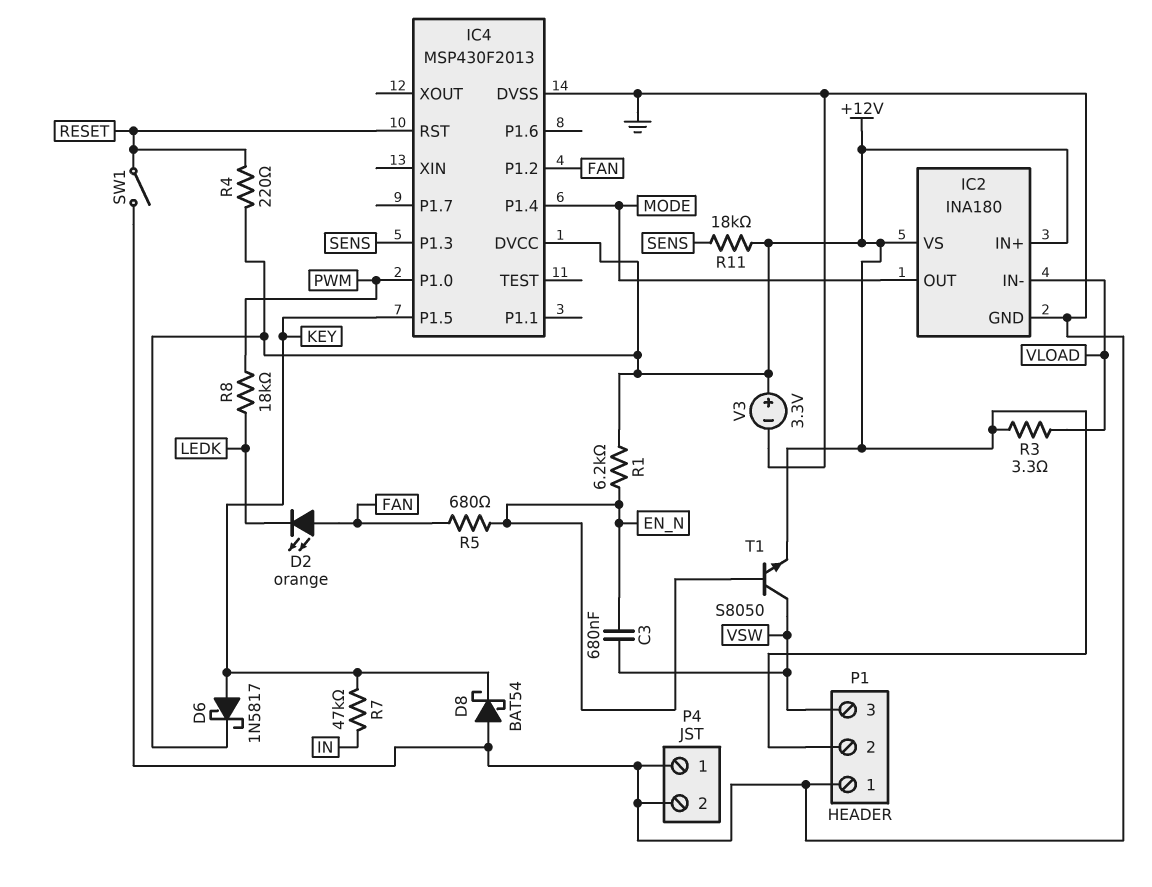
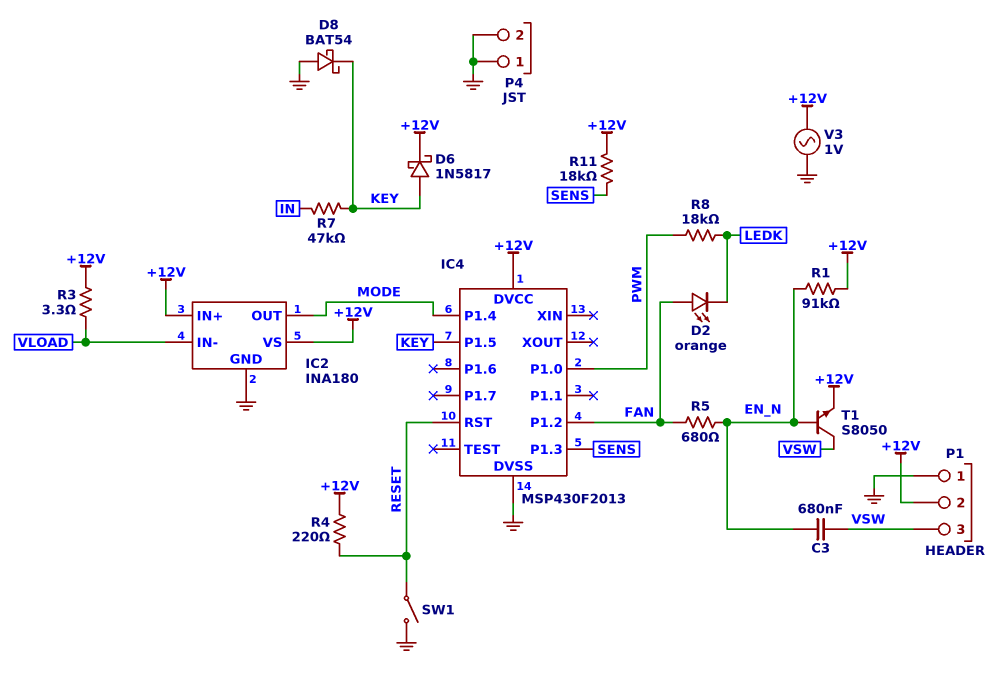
R1: 6.2k (+12V, EN_N) -> 91k (+12V, EN_N)
V3: 3.3V (plus +12V, minus GND) -> AC 1V (+12V, GND)

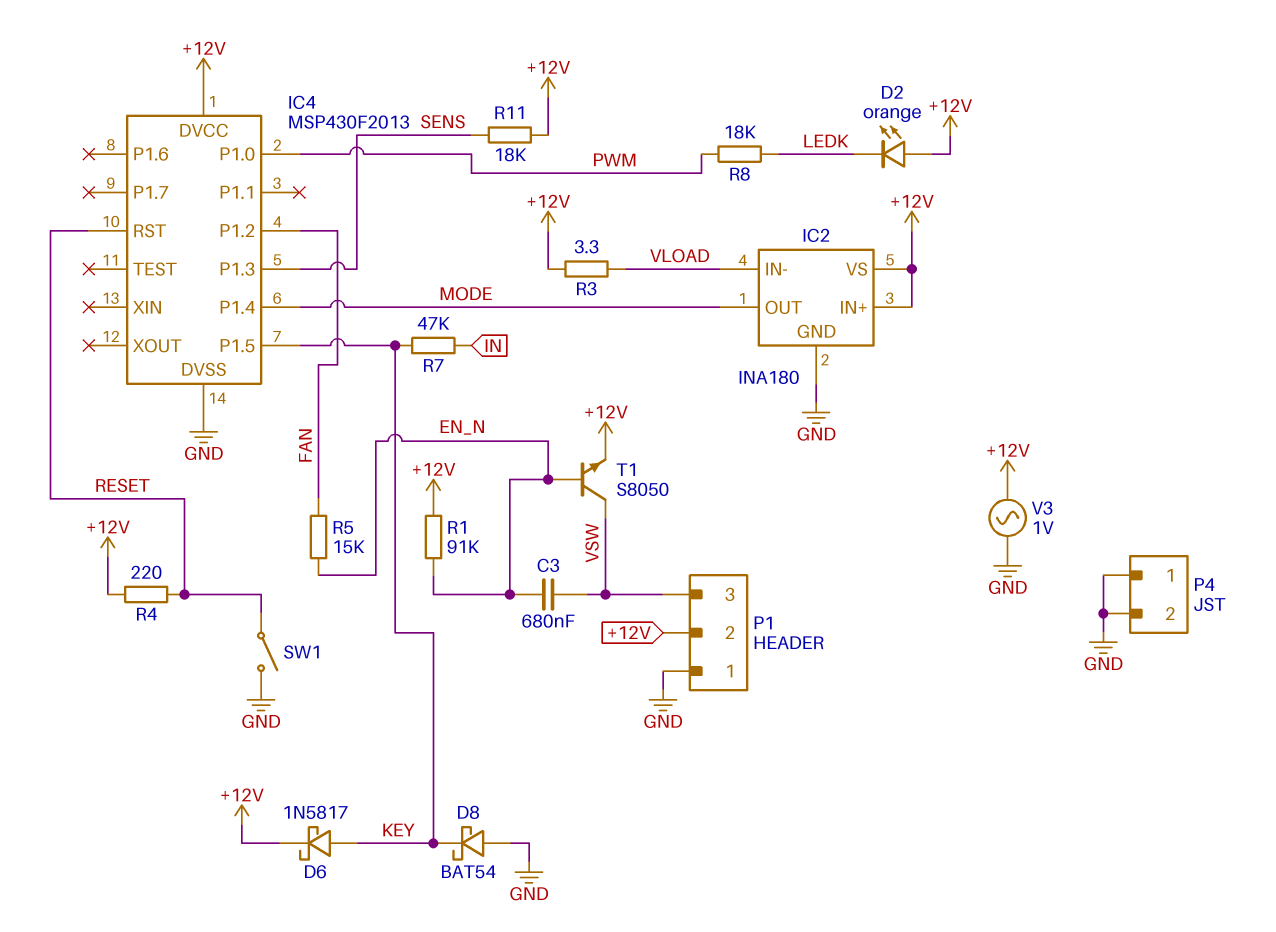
D2: LED orange (A FAN, K LEDK) -> LED orange (A +12V, K LEDK)
R5: 680 (EN_N, FAN) -> 15k (EN_N, FAN)

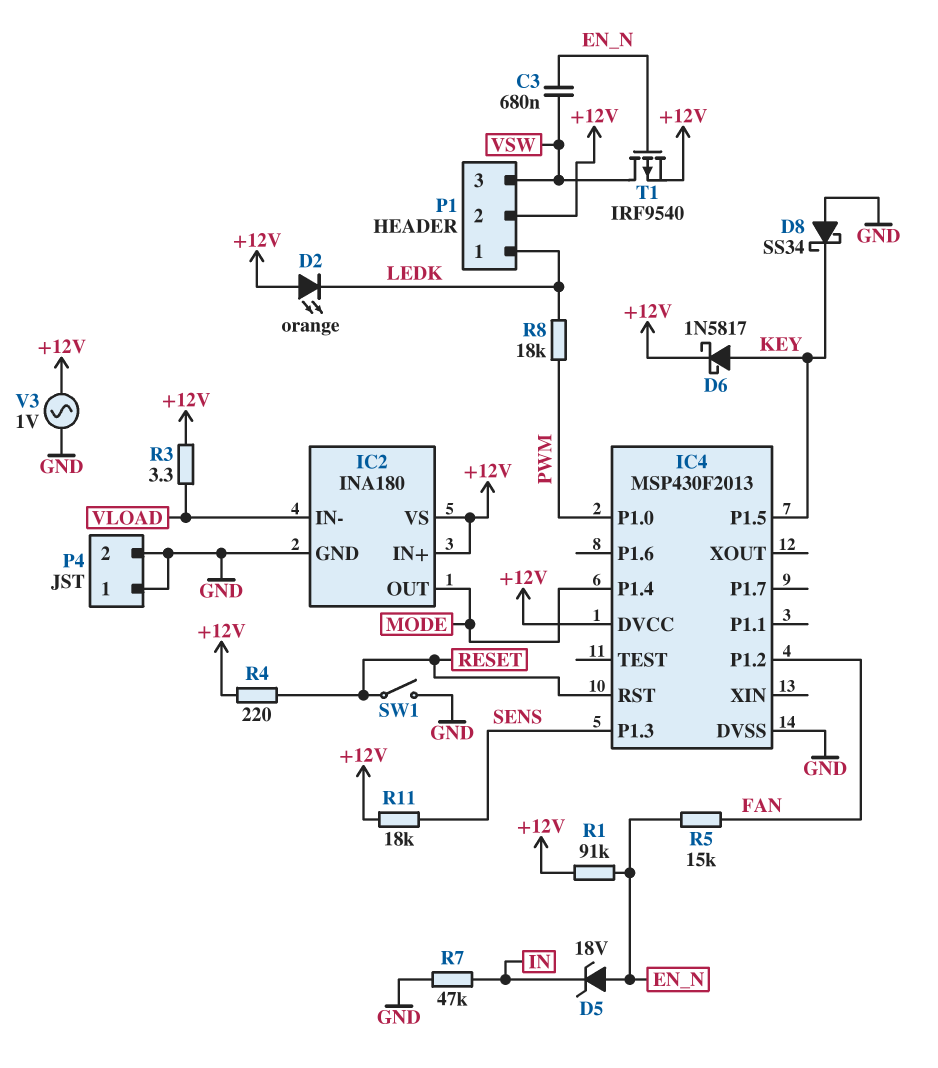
D5: none -> zener 18V (A EN_N, K IN)
D8: schottky BAT54 (A GND, K KEY) -> schottky SS34 (A GND, K KEY)
P1 pin 1: GND -> LEDK
R7: 47k (IN, KEY) -> 47k (GND, IN)
T1: NPN S8050 (B EN_N, C VSW, E +12V) -> PMOS IRF9540 (G EN_N, D VSW, S +12V)

